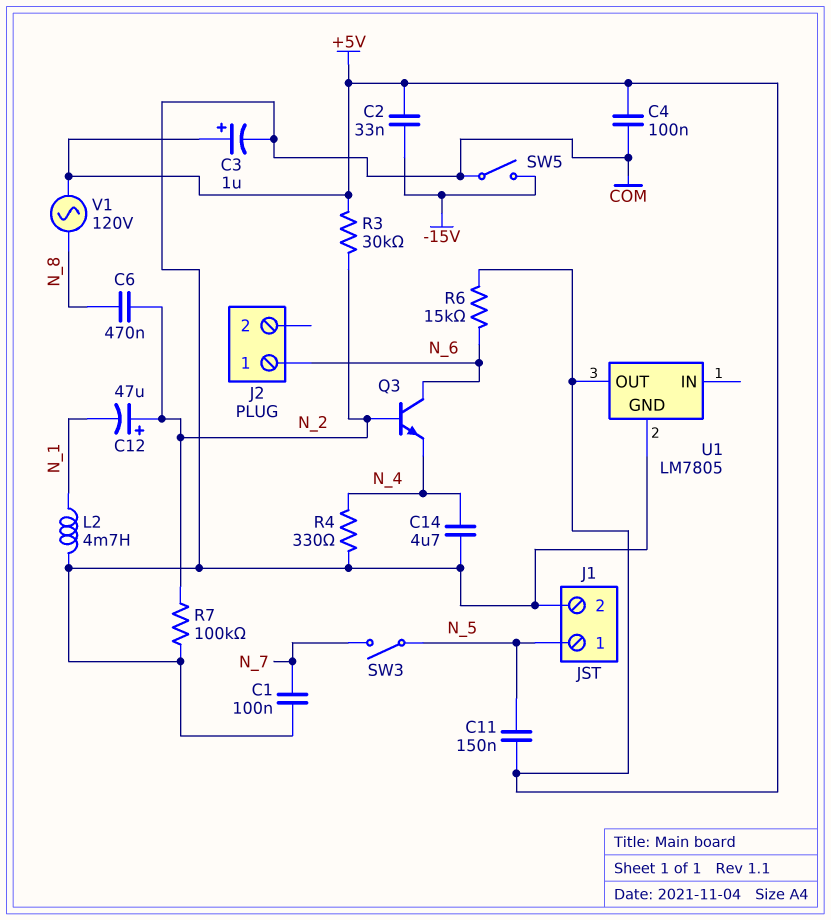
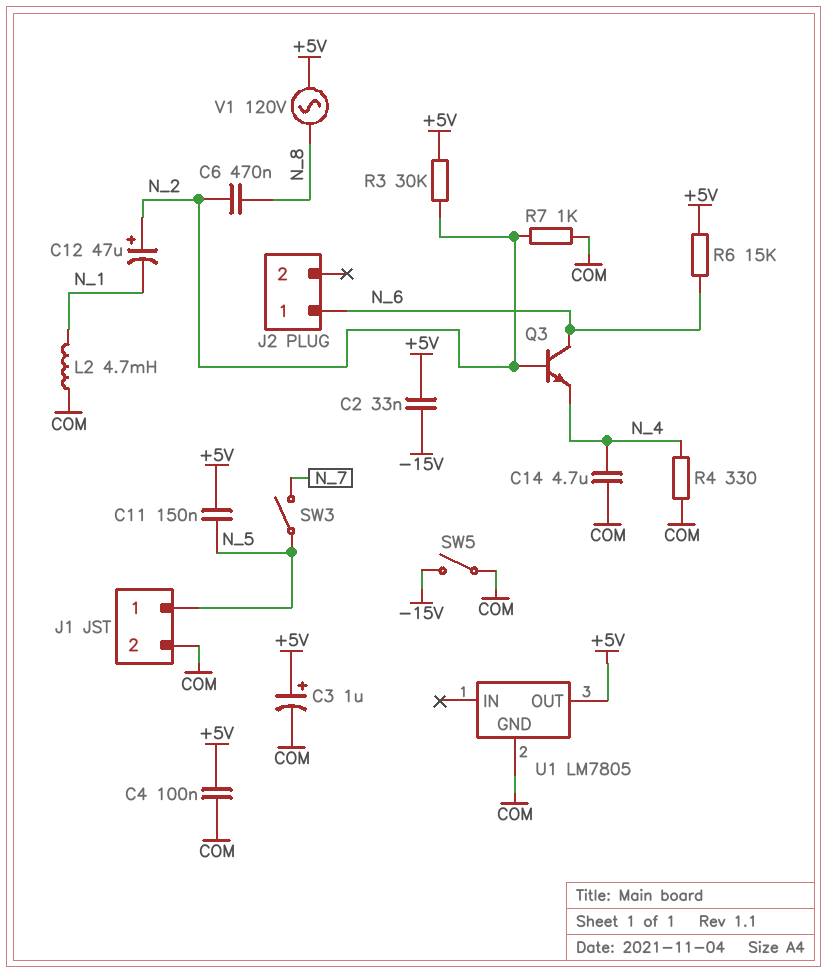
C1: 100nF (COM, N_7) -> none
R7: 100k (COM, N_2) -> 1k (COM, N_2)

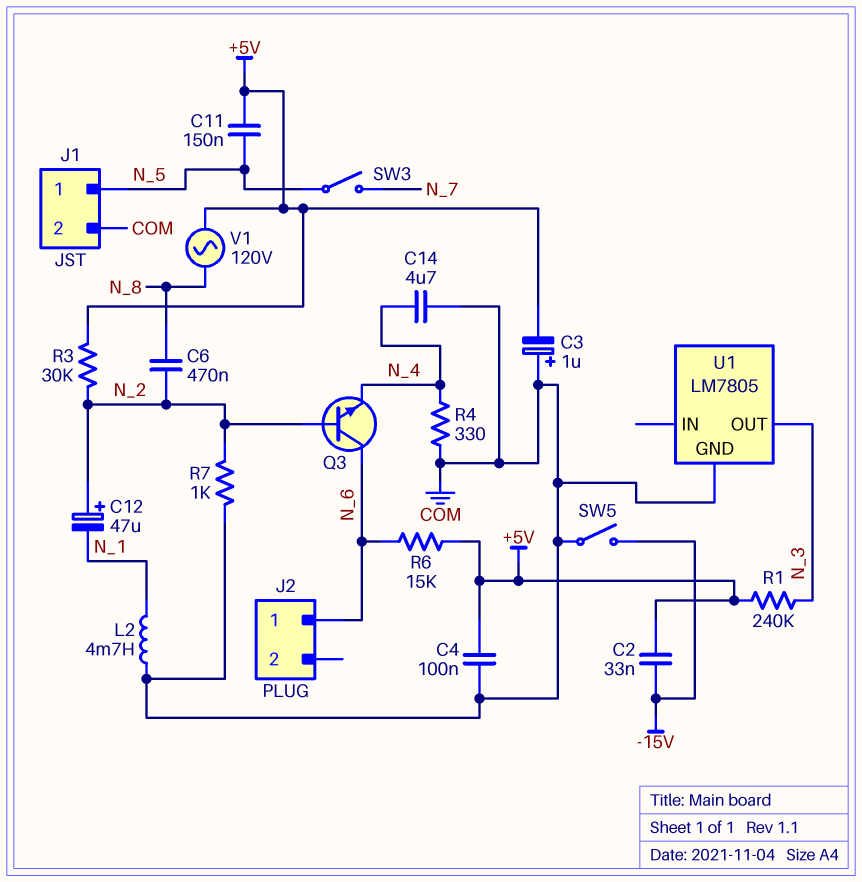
C3: 1uF (plus +5V, minus COM) -> 1uF (plus COM, minus +5V)
R1: none -> 240k (+5V, N_3)
U1 pin OUT: +5V -> N_3

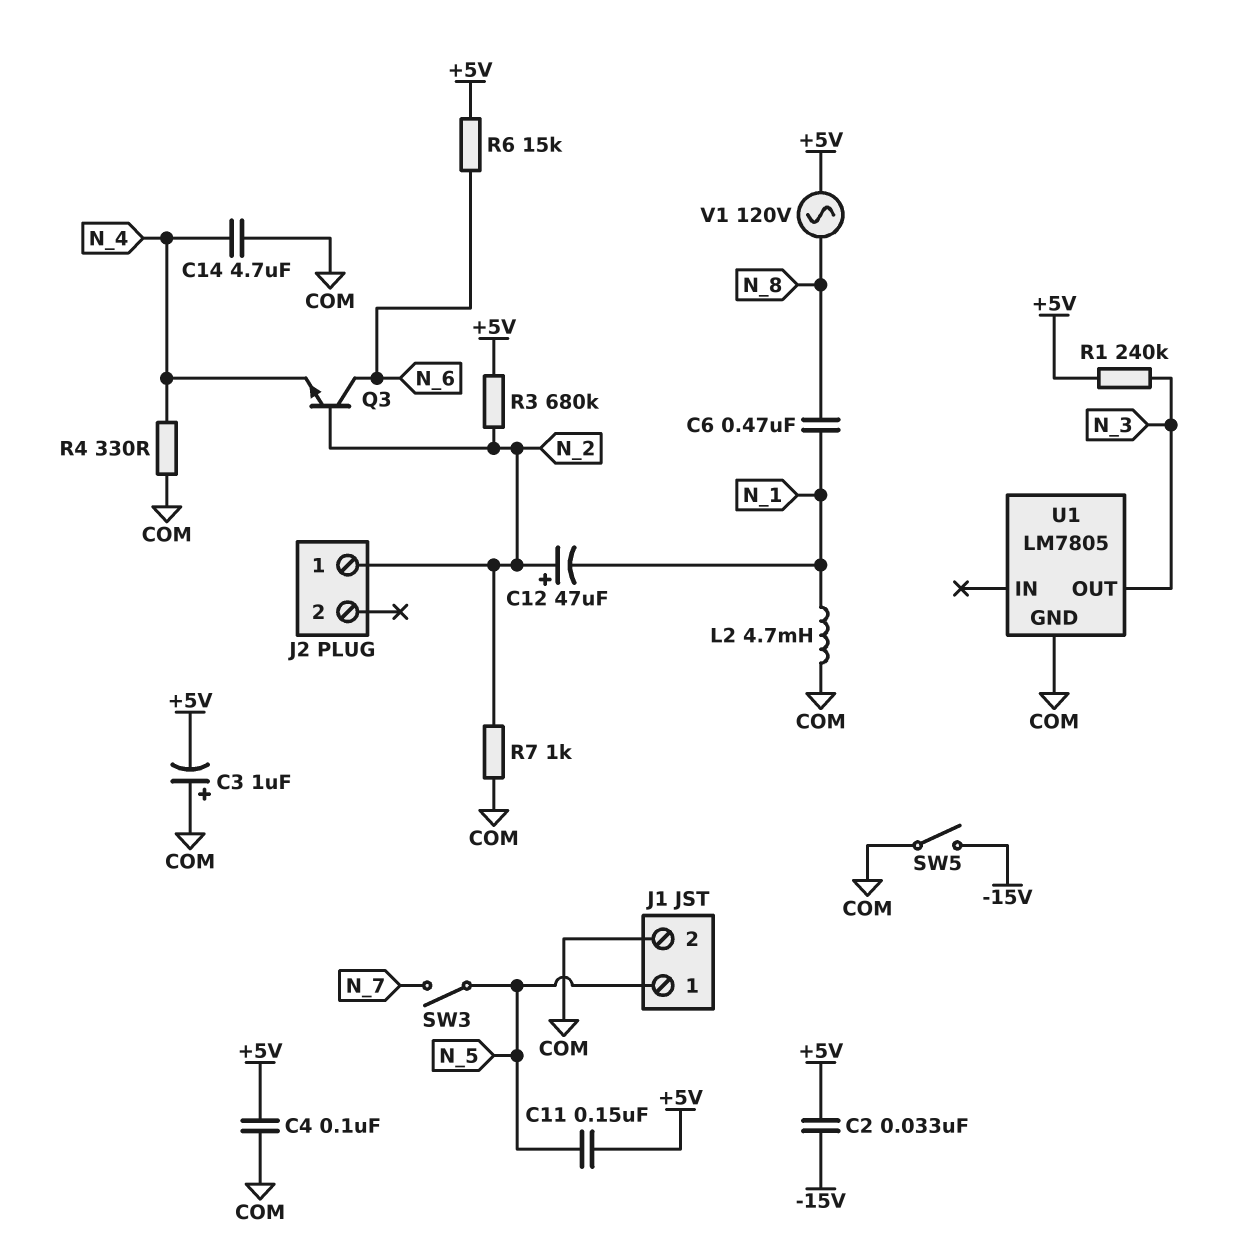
C6: 470nF (N_2, N_8) -> 470nF (N_1, N_8)
J2 pin 1: N_6 -> N_2
R3: 30k (+5V, N_2) -> 680k (+5V, N_2)

